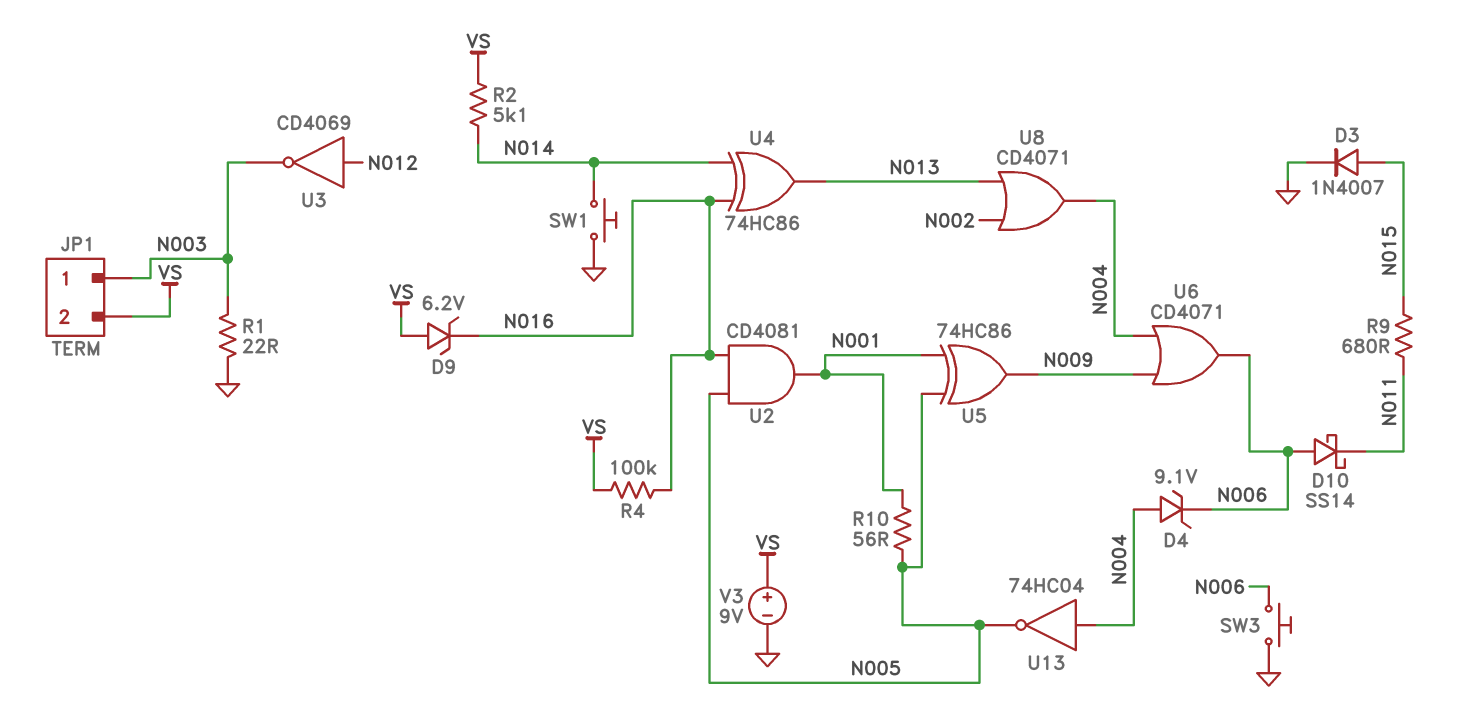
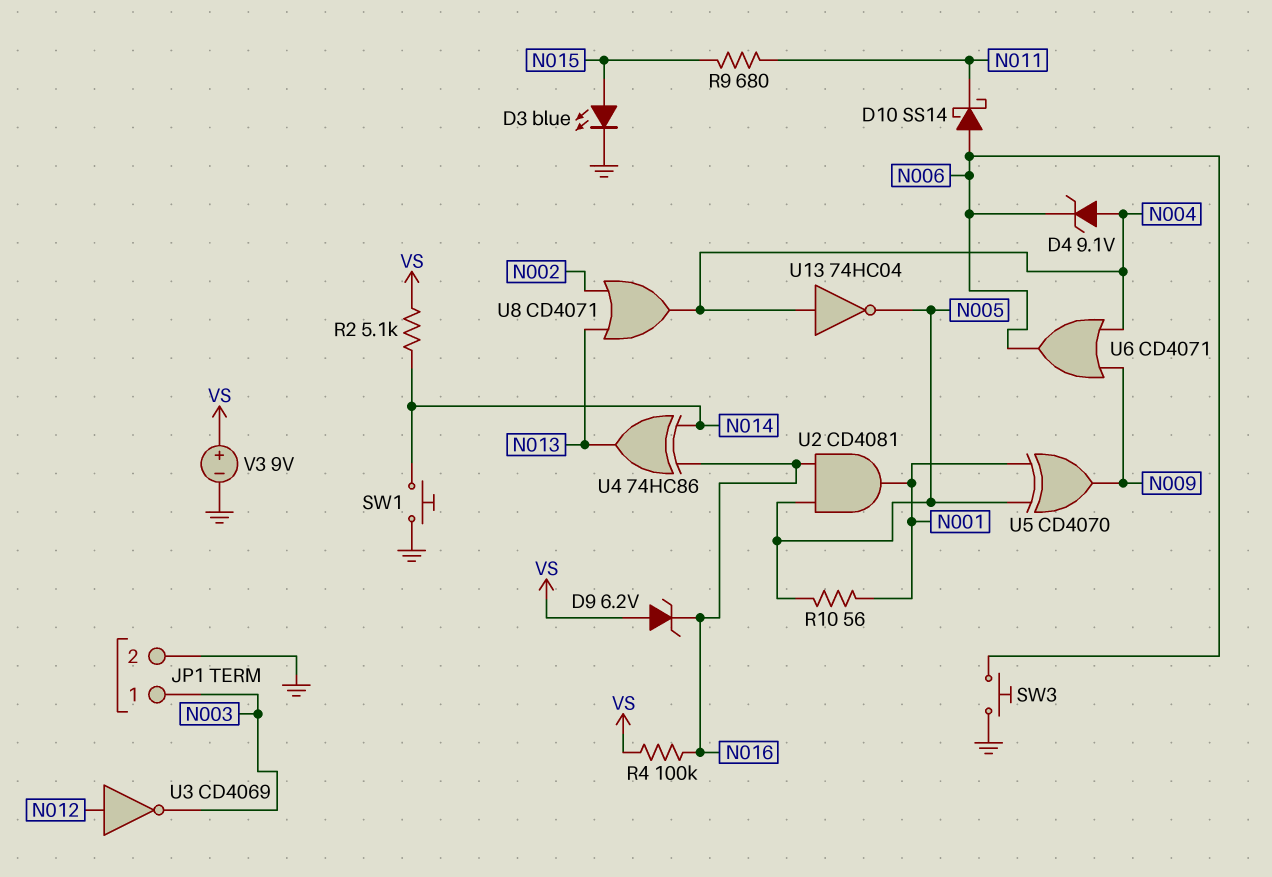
D3: diode 1N4007 (A N015, K GND) -> LED blue (A N015, K GND)
JP1 pin 2: VS -> GND
R1: 22 (GND, N003) -> none
U5: XOR 74HC86 (in N001, in N005, out N009) -> XOR CD4070 (in N001, in N005, out N009)

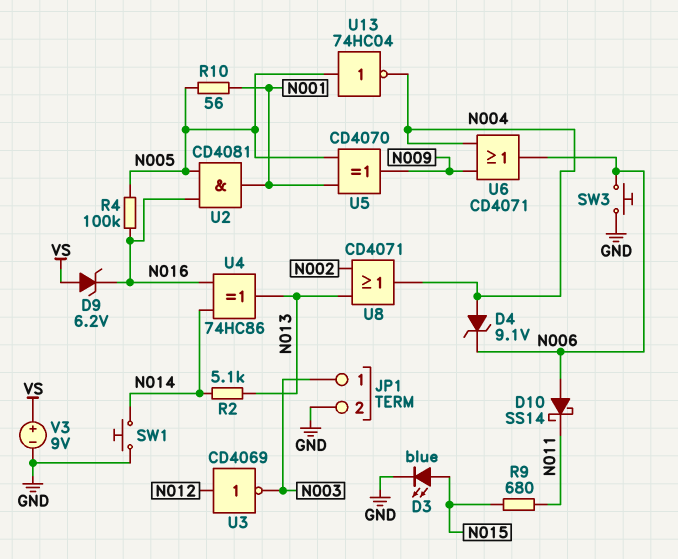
R2: 5.1k (N014, VS) -> 5.1k (N013, N014)
R4: 100k (N016, VS) -> 100k (N005, N016)
U13: NOT 74HC04 (in N004, out N005) -> NOT 74HC04 (in N005, out N004)

